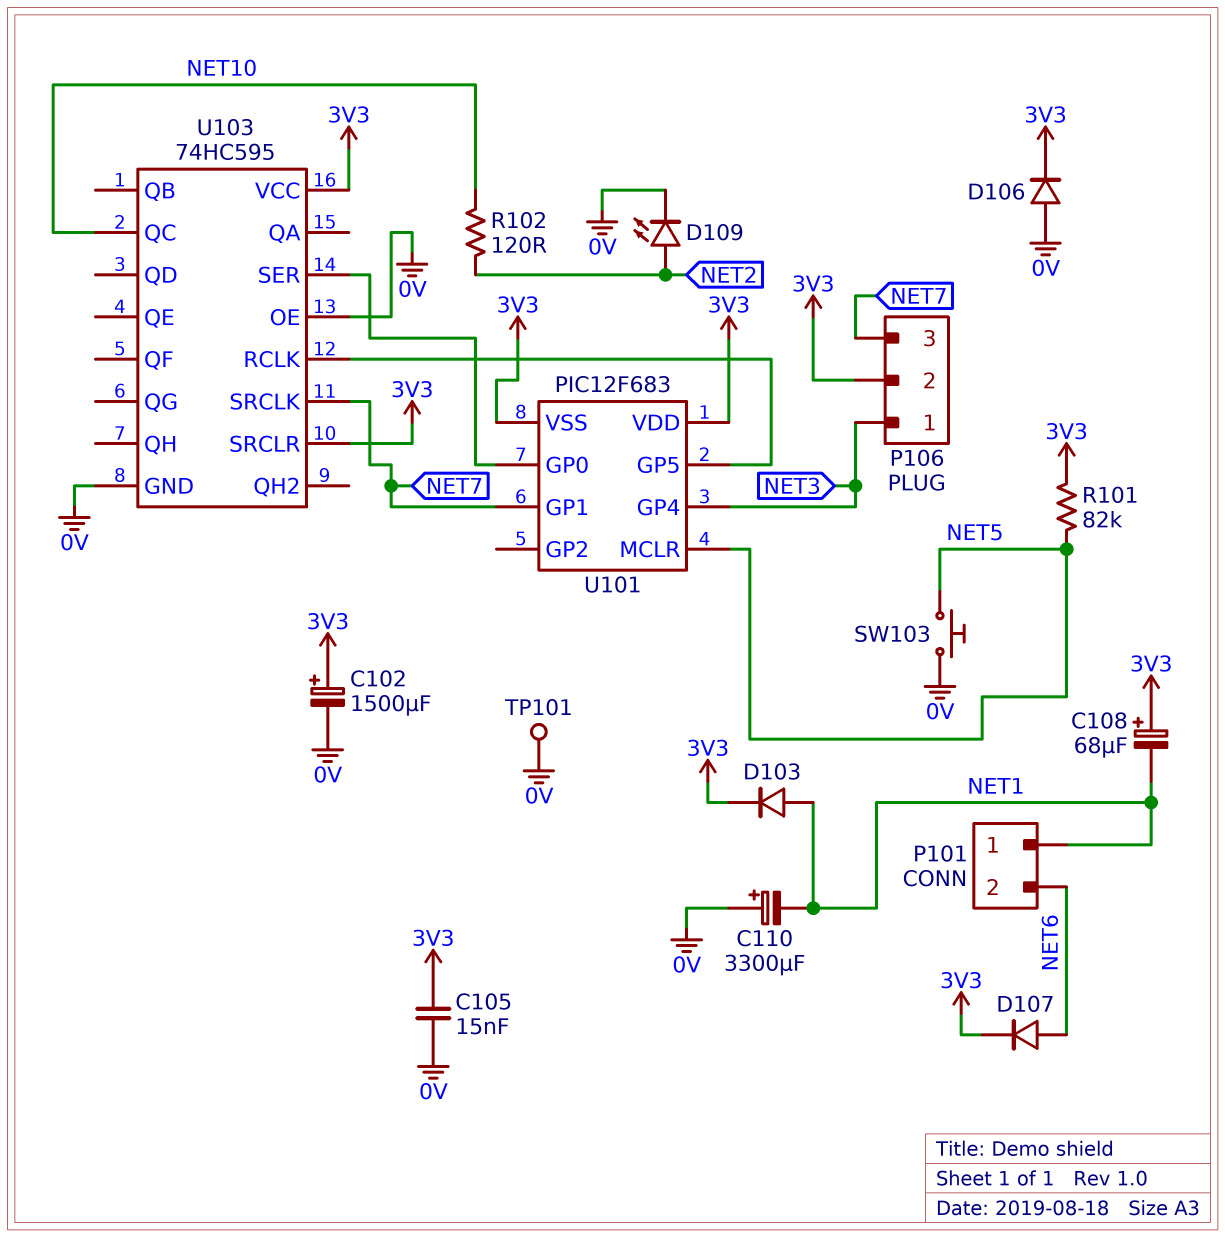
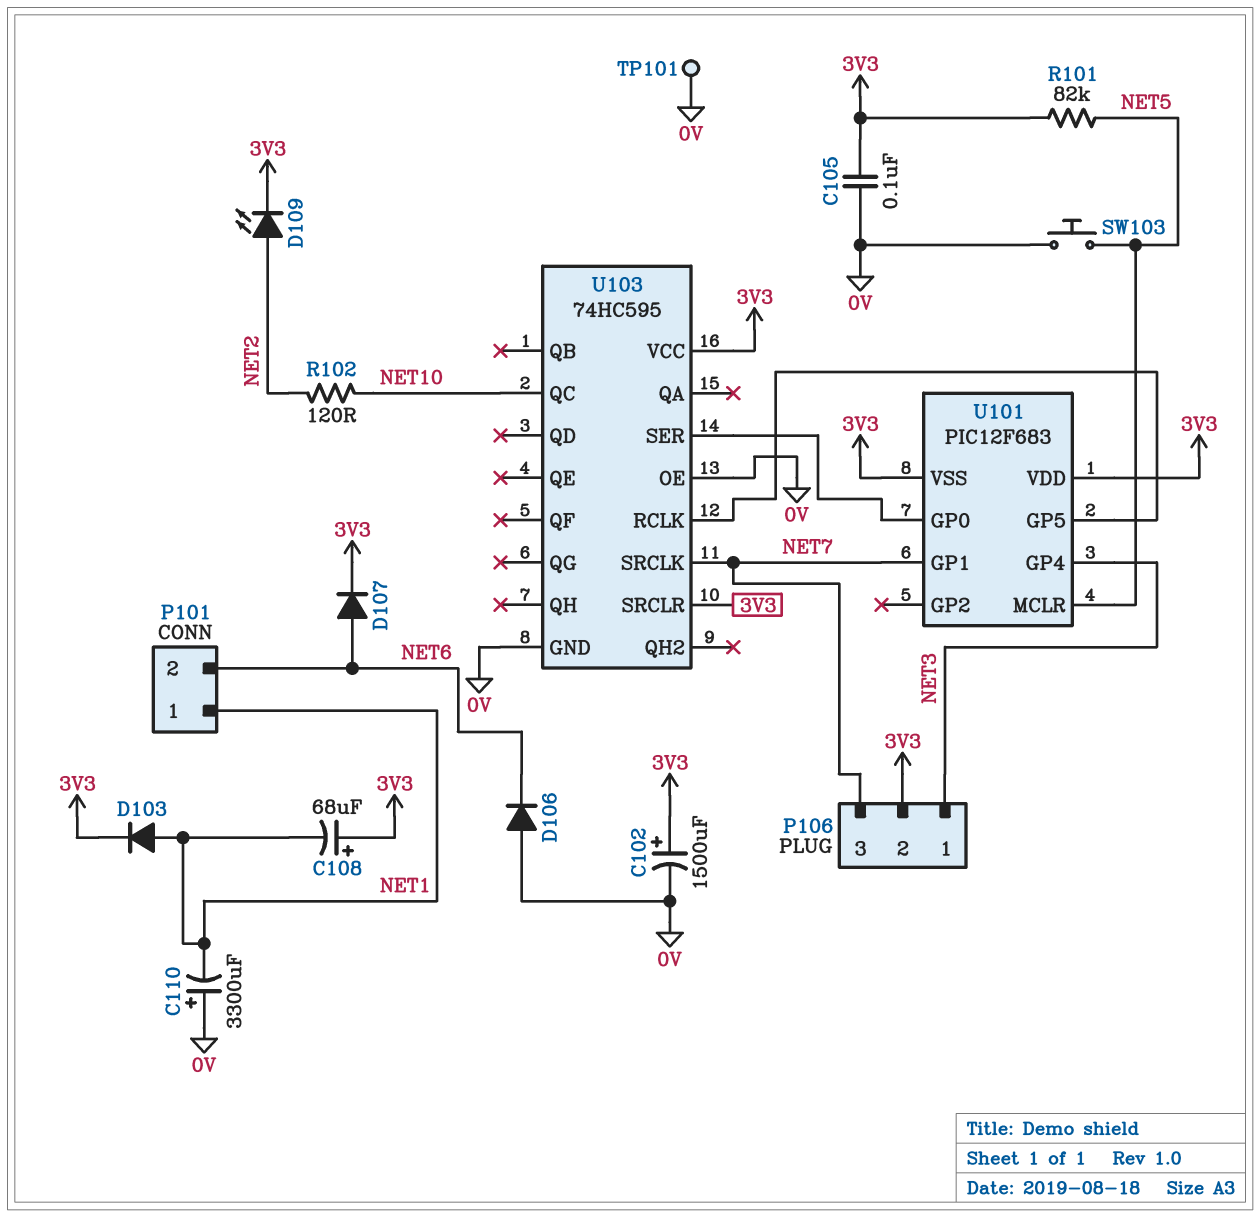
C105: 15nF (0V, 3V3) -> 100nF (0V, 3V3)
D106: diode (A 0V, K 3V3) -> diode (A 0V, K NET6)
D109: LED (A NET2, K 0V) -> LED (A NET2, K 3V3)

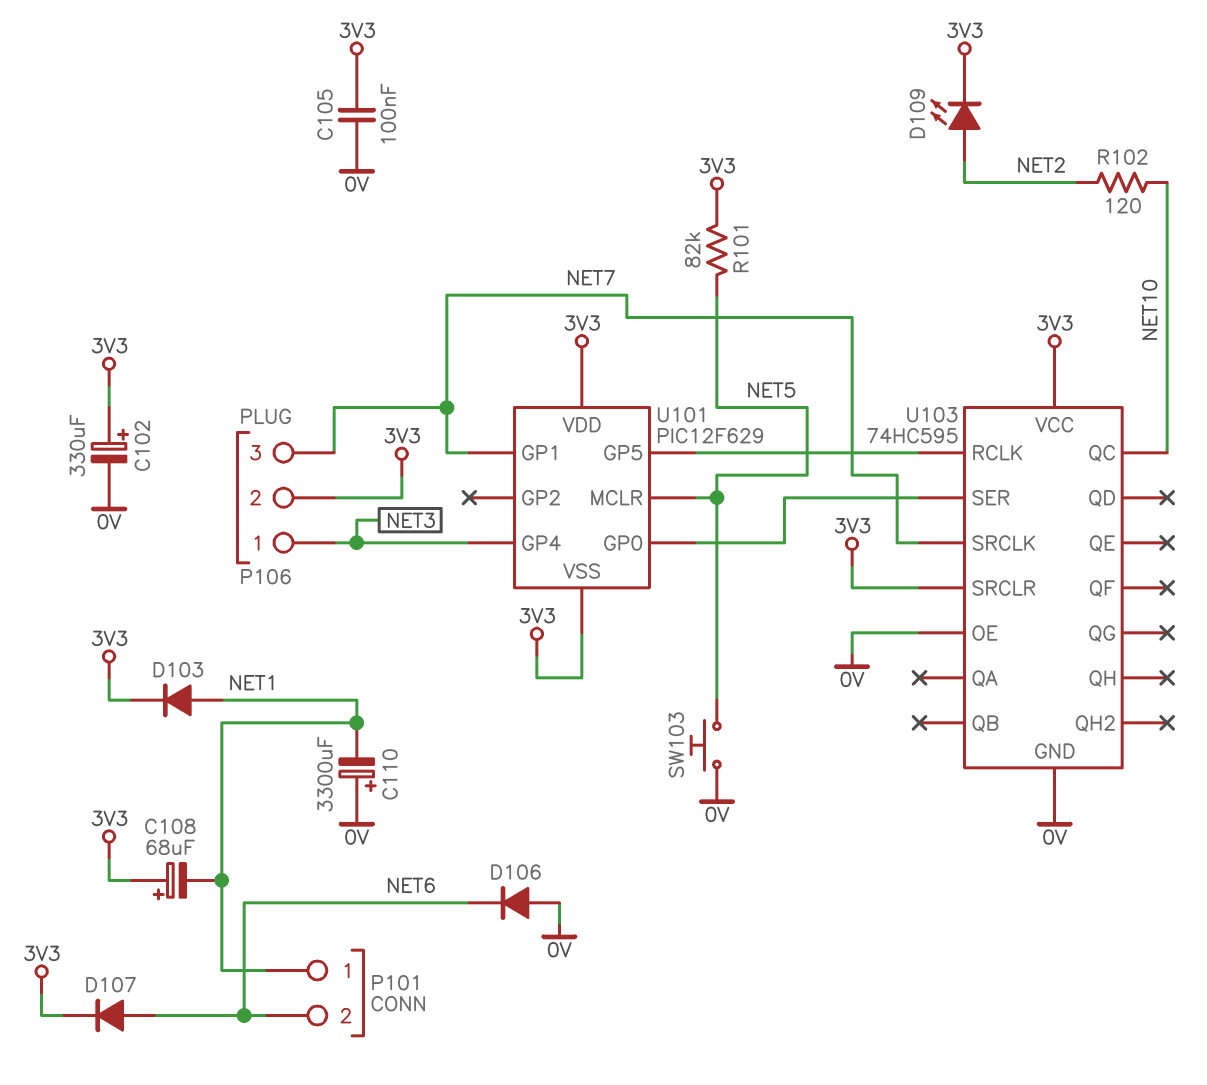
C102: 1500uF (plus 3V3, minus 0V) -> 330uF (plus 3V3, minus 0V)
TP101: test point (0V) -> none
U101: PIC12F683 -> PIC12F629

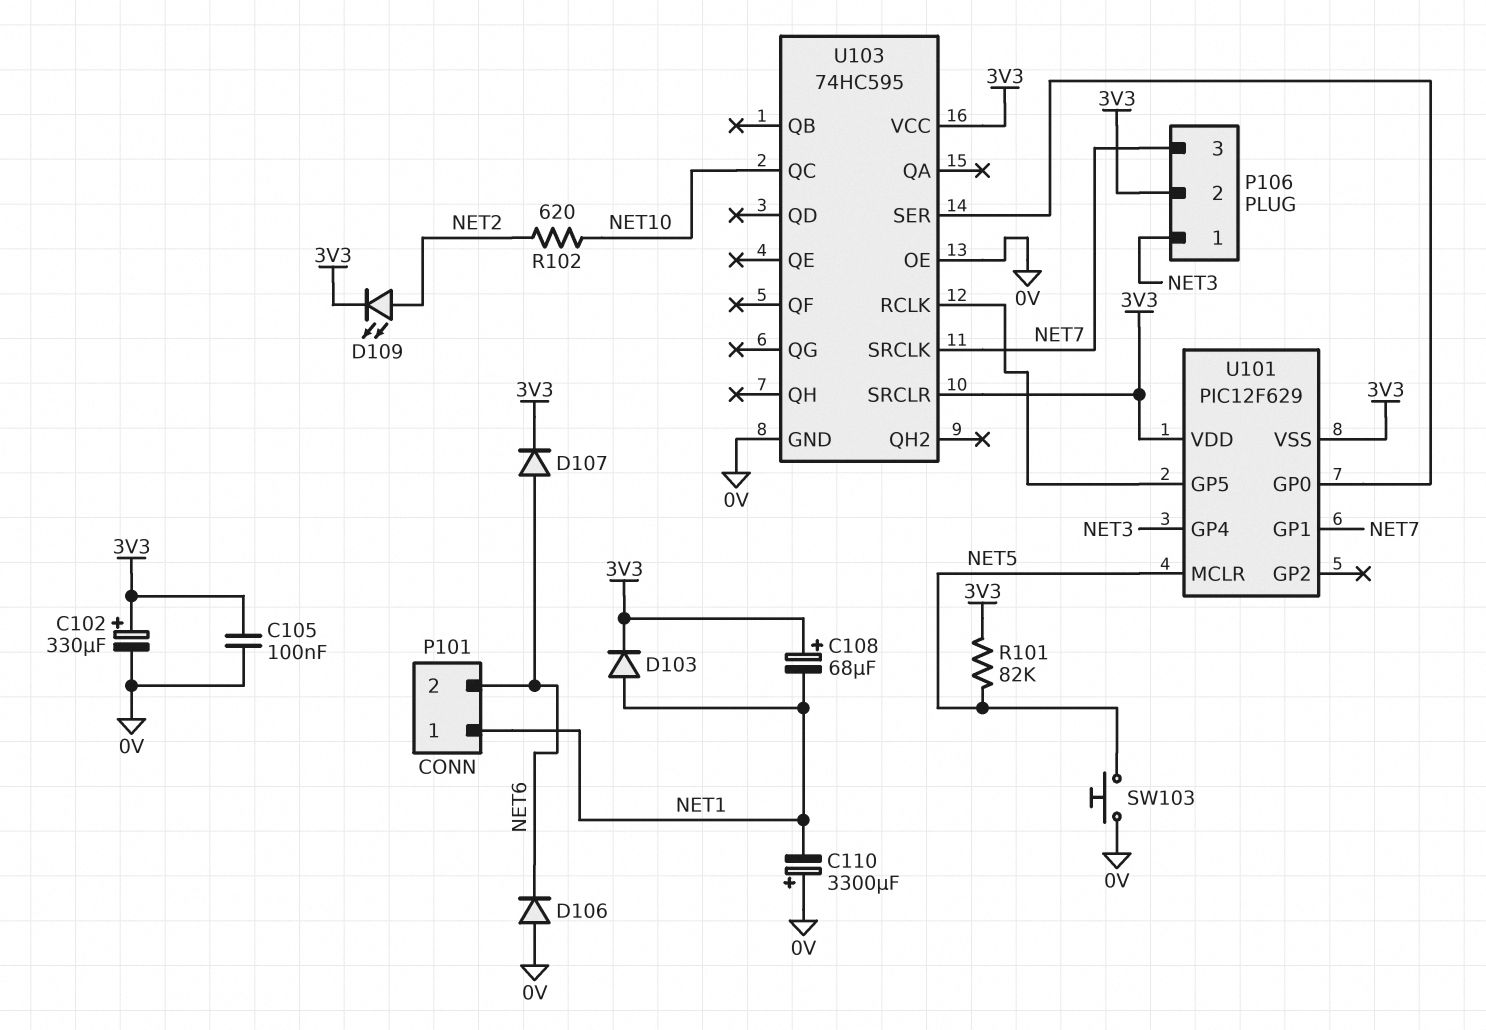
R102: 120 (NET2, NET10) -> 620 (NET2, NET10)

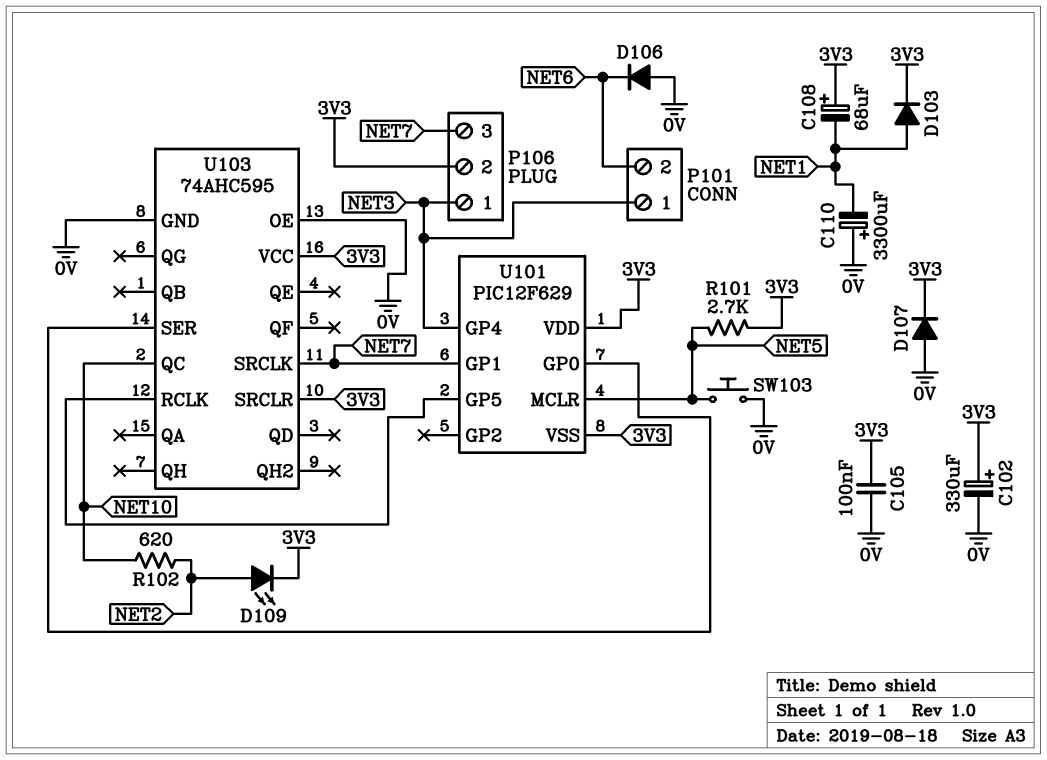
D107: diode (A NET6, K 3V3) -> diode (A 0V, K 3V3)
P101 pin 1: NET1 -> NET3
R101: 82k (3V3, NET5) -> 2.7k (3V3, NET5)
U103: 74HC595 -> 74AHC595

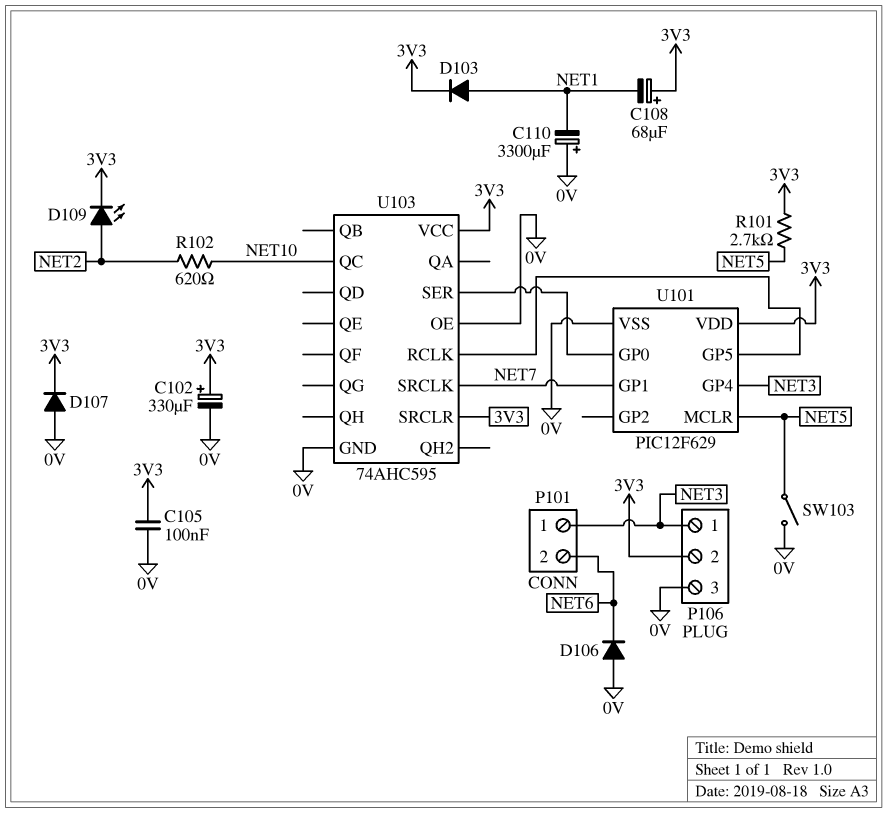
P106 pin 3: NET7 -> 0V
SW103: button (0V, NET5) -> switch (0V, NET5)
U101 pin VSS: 3V3 -> 0V

